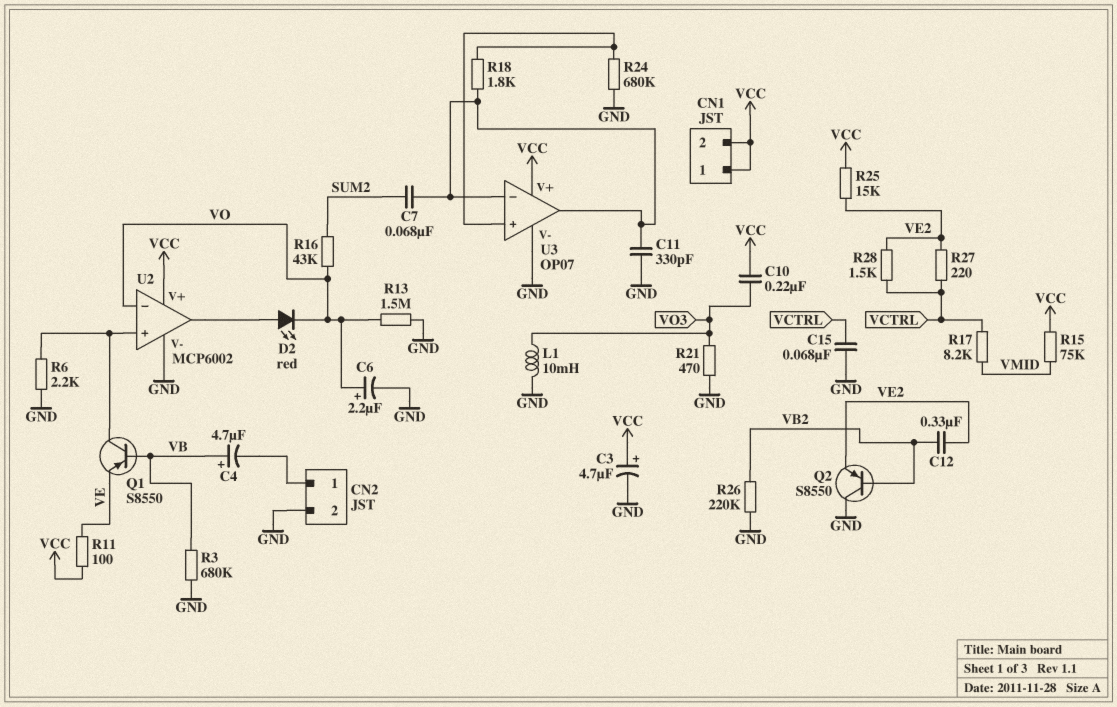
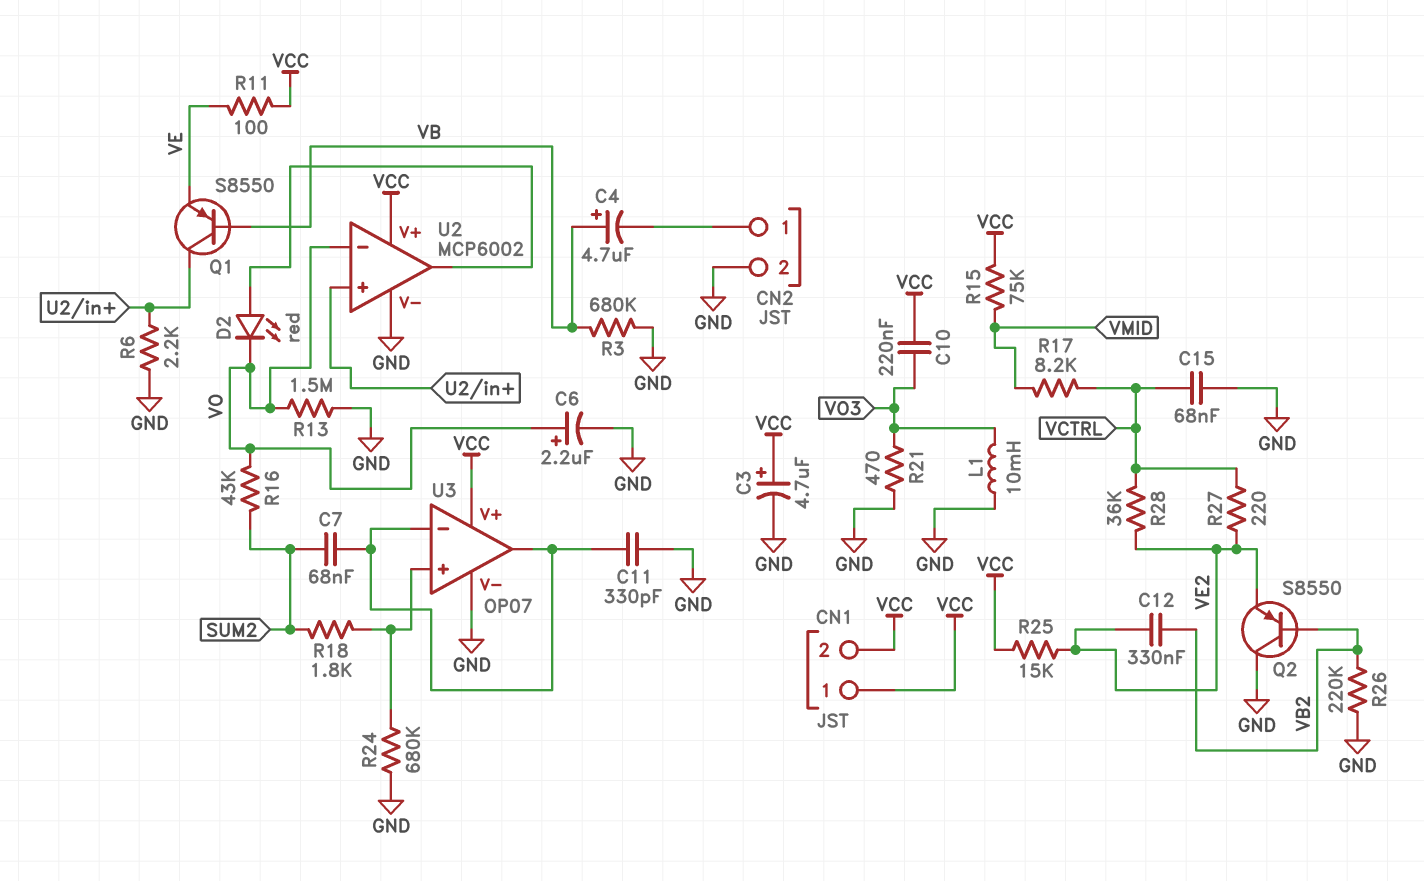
R18: 1.8k (U3/in+, U3/in-) -> 1.8k (SUM2, U3/in+)
R28: 1.5k (VCTRL, VE2) -> 36k (VCTRL, VE2)

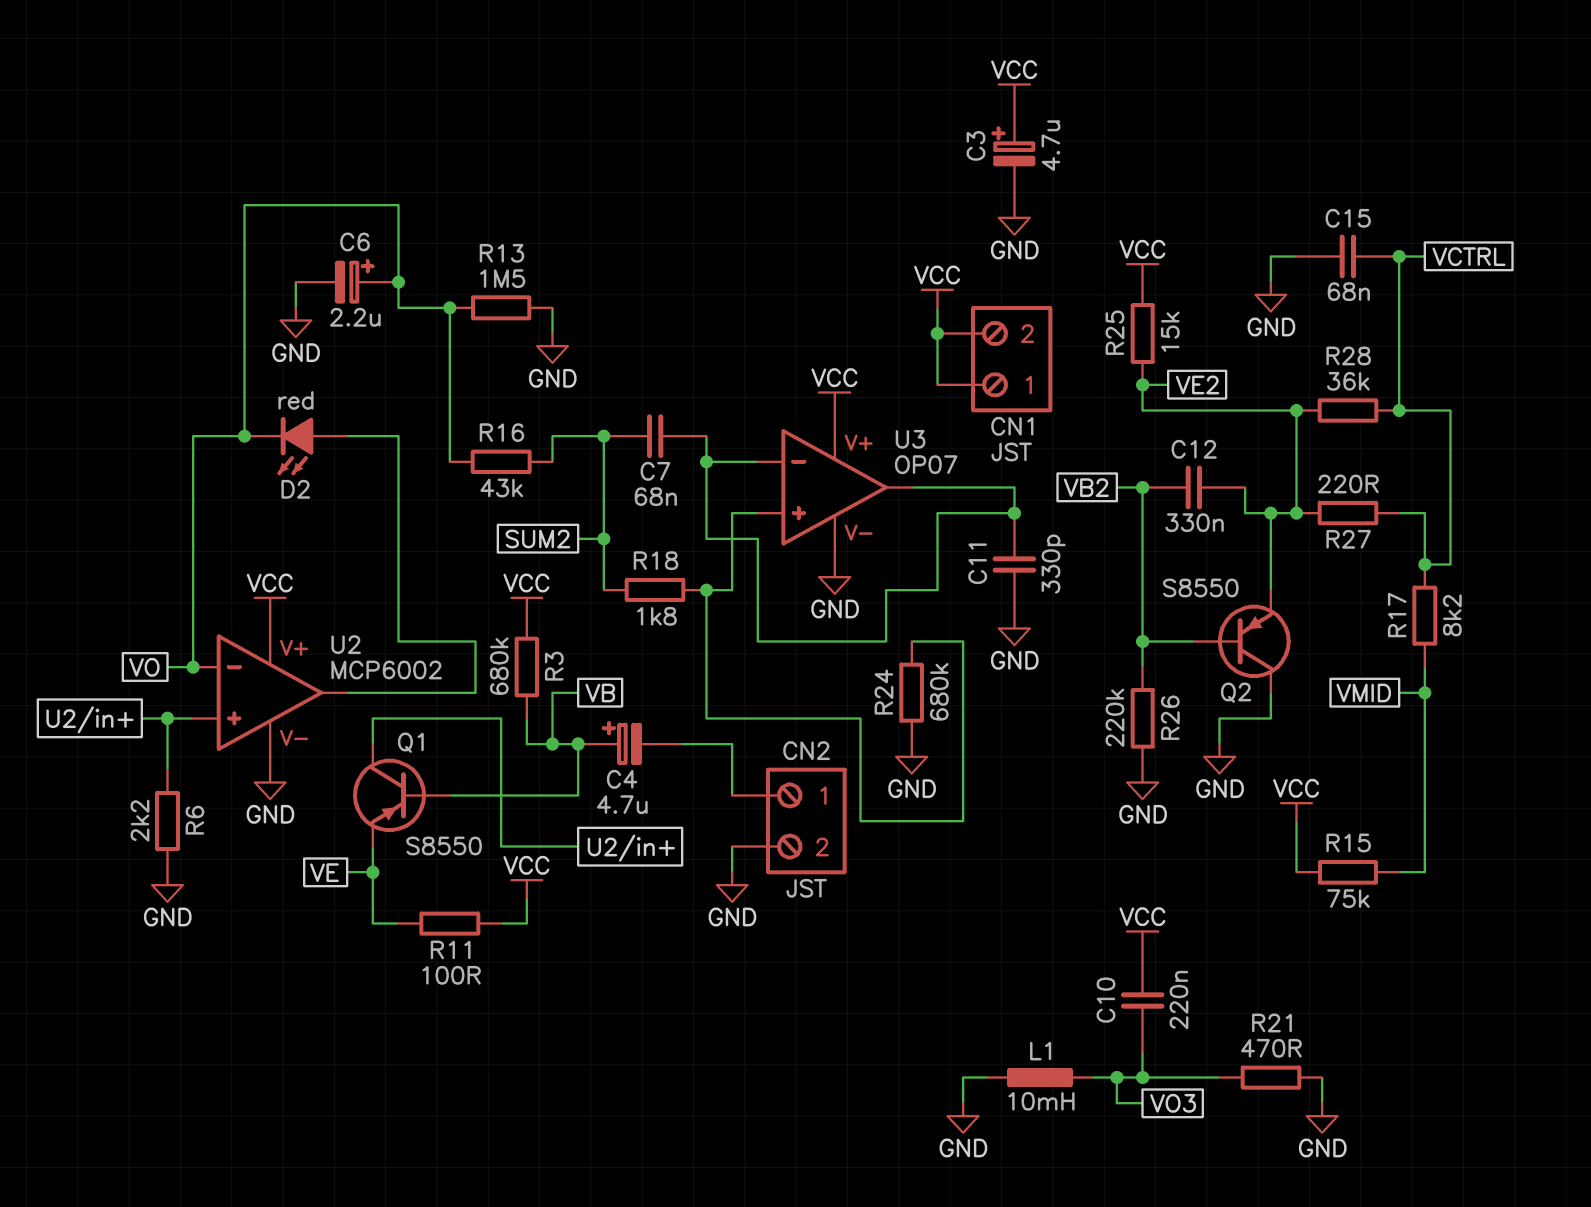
R3: 680k (GND, VB) -> 680k (VB, VCC)

